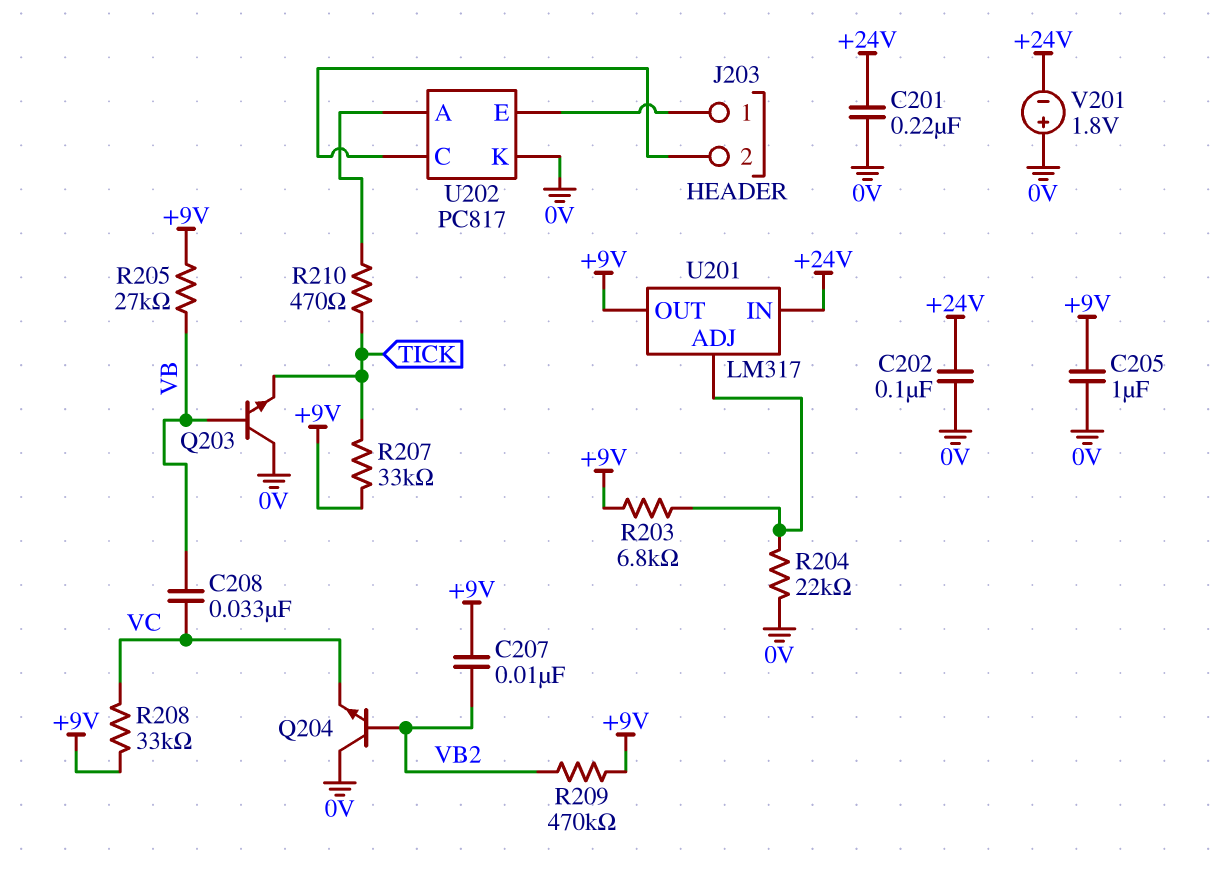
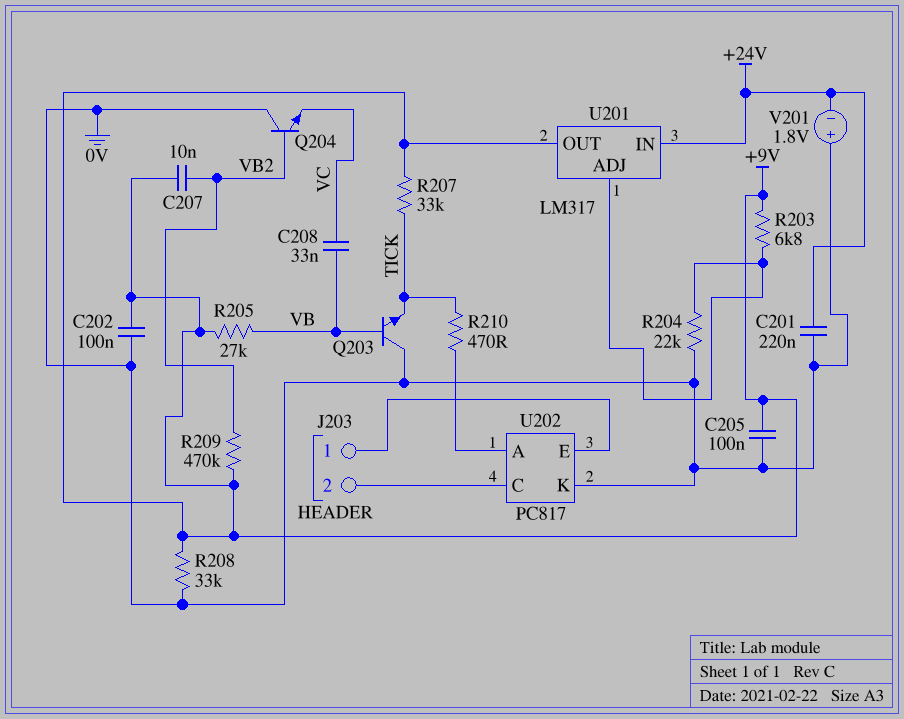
C202: 100nF (+24V, 0V) -> 100nF (+9V, 0V)
C205: 1uF (+9V, 0V) -> 100nF (+9V, 0V)
R208: 33k (+9V, VC) -> 33k (+9V, 0V)

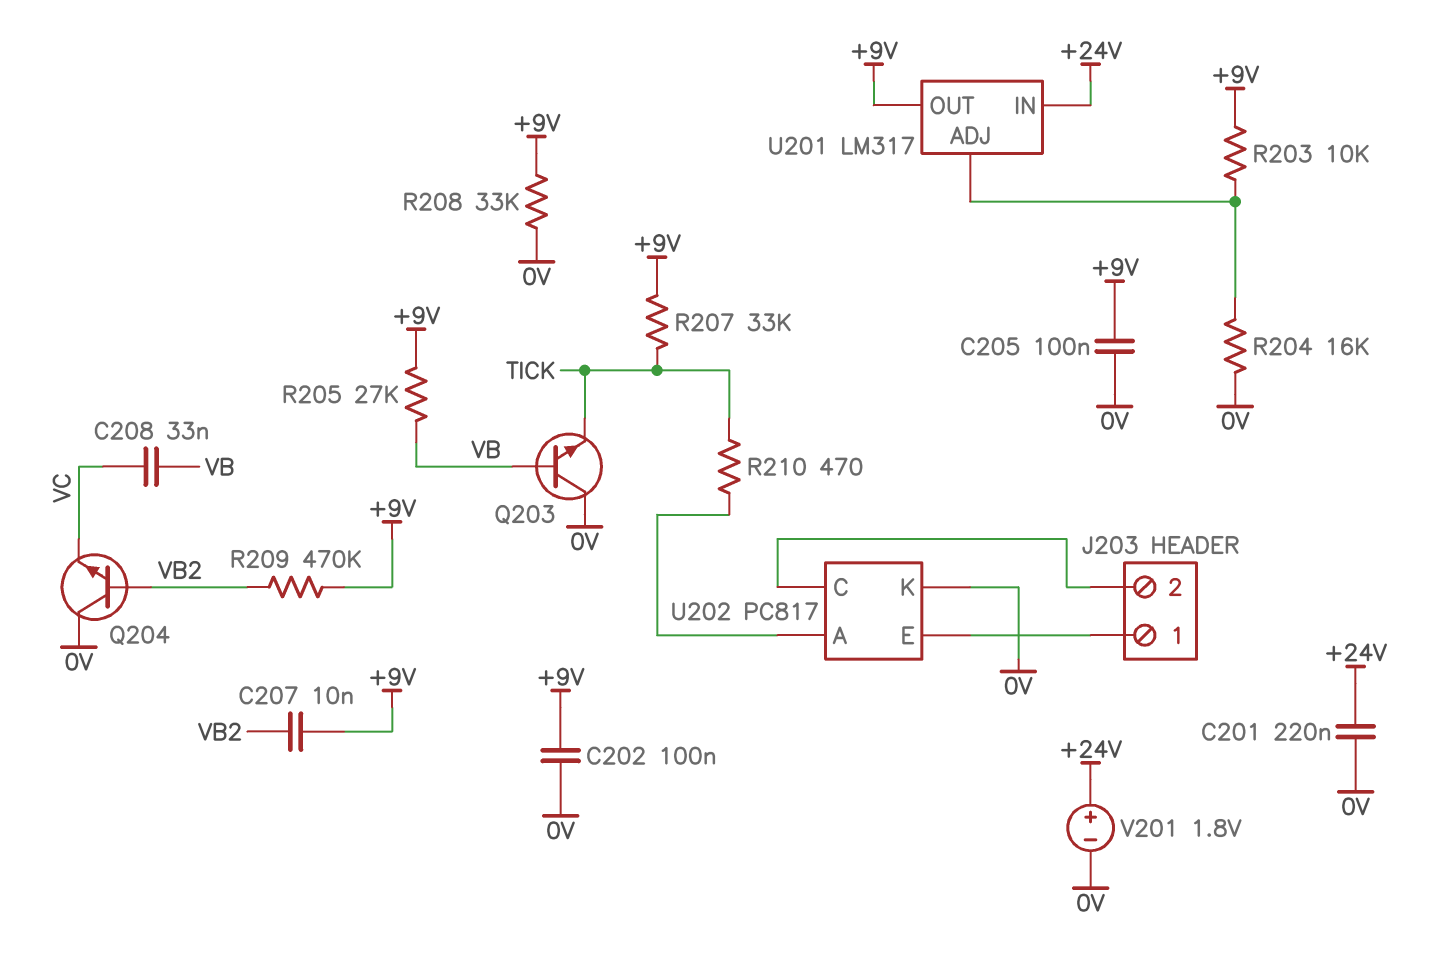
R203: 6.8k (+9V, U201/ADJ) -> 10k (+9V, U201/ADJ)
R204: 22k (0V, U201/ADJ) -> 16k (0V, U201/ADJ)
V201: 1.8V (plus 0V, minus +24V) -> 1.8V (plus +24V, minus 0V)

